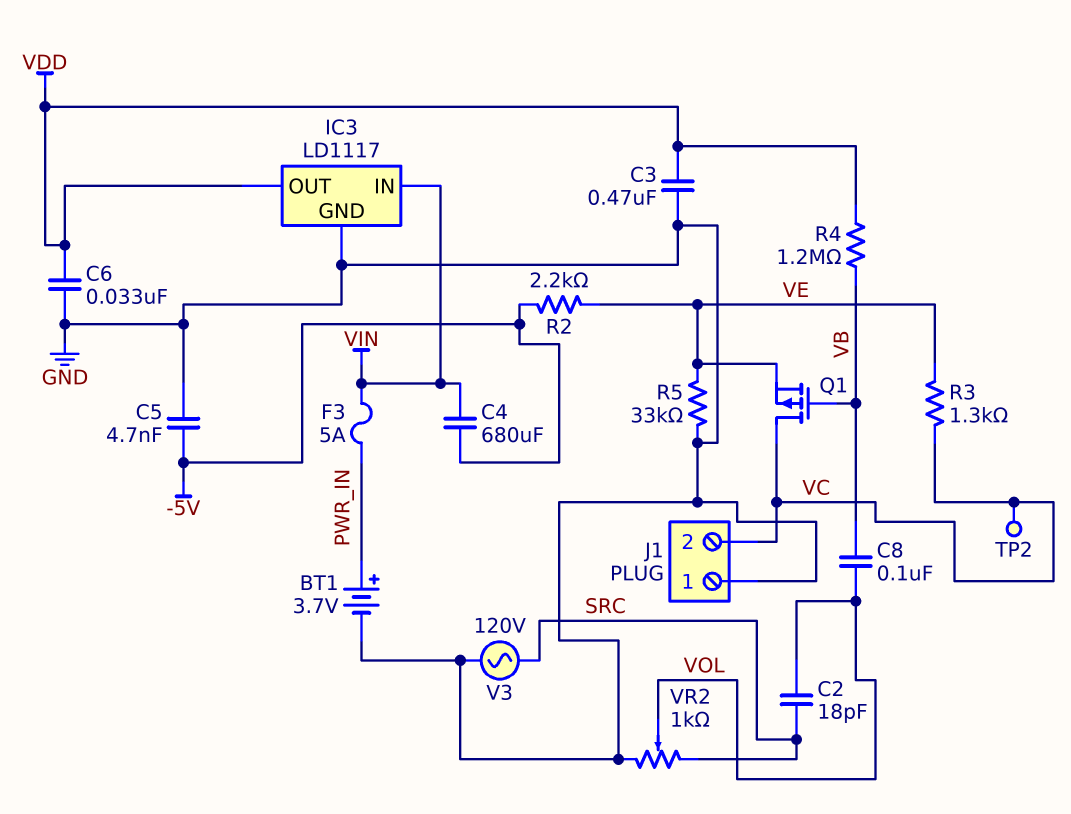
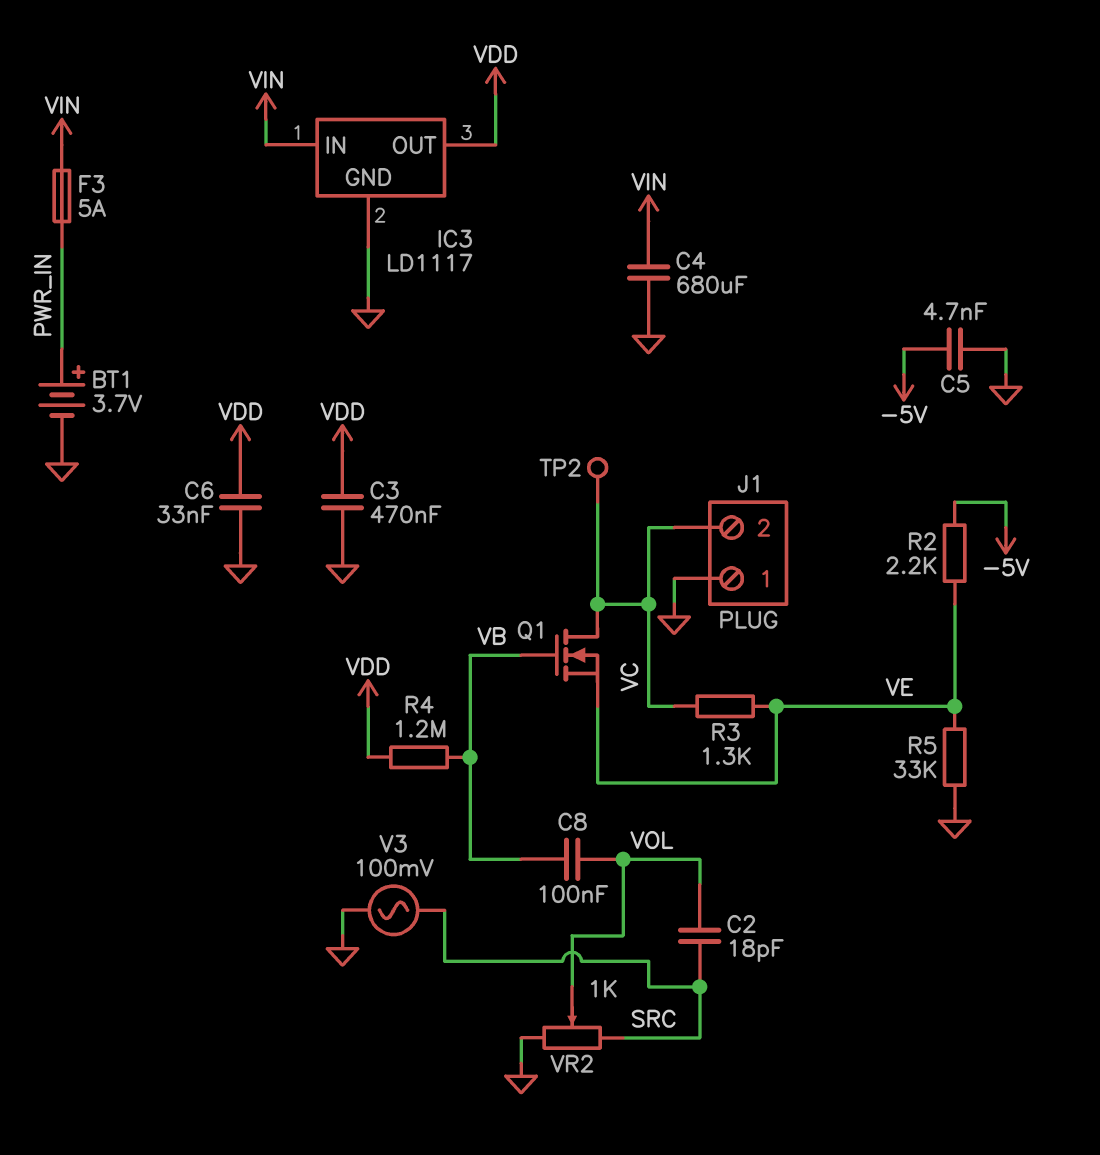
C4: 680uF (-5V, VIN) -> 680uF (GND, VIN)
Q1: PMOS (G VB, D VC, S VE) -> NMOS (G VB, D VC, S VE)
V3: AC 120V (GND, SRC) -> AC 100mV (GND, SRC)

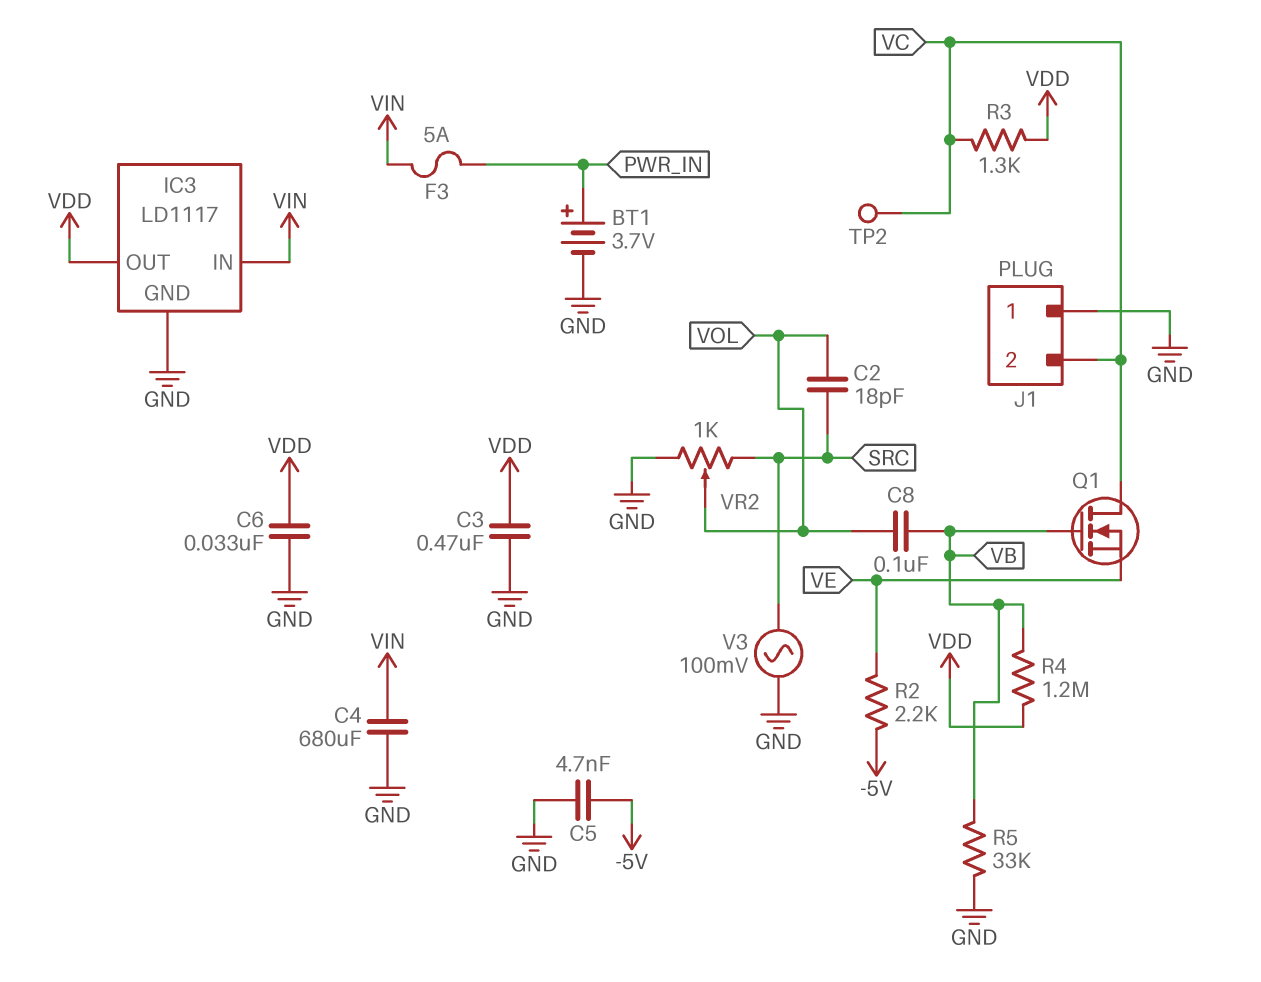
R3: 1.3k (VC, VE) -> 1.3k (VC, VDD)
R5: 33k (GND, VE) -> 33k (GND, VB)

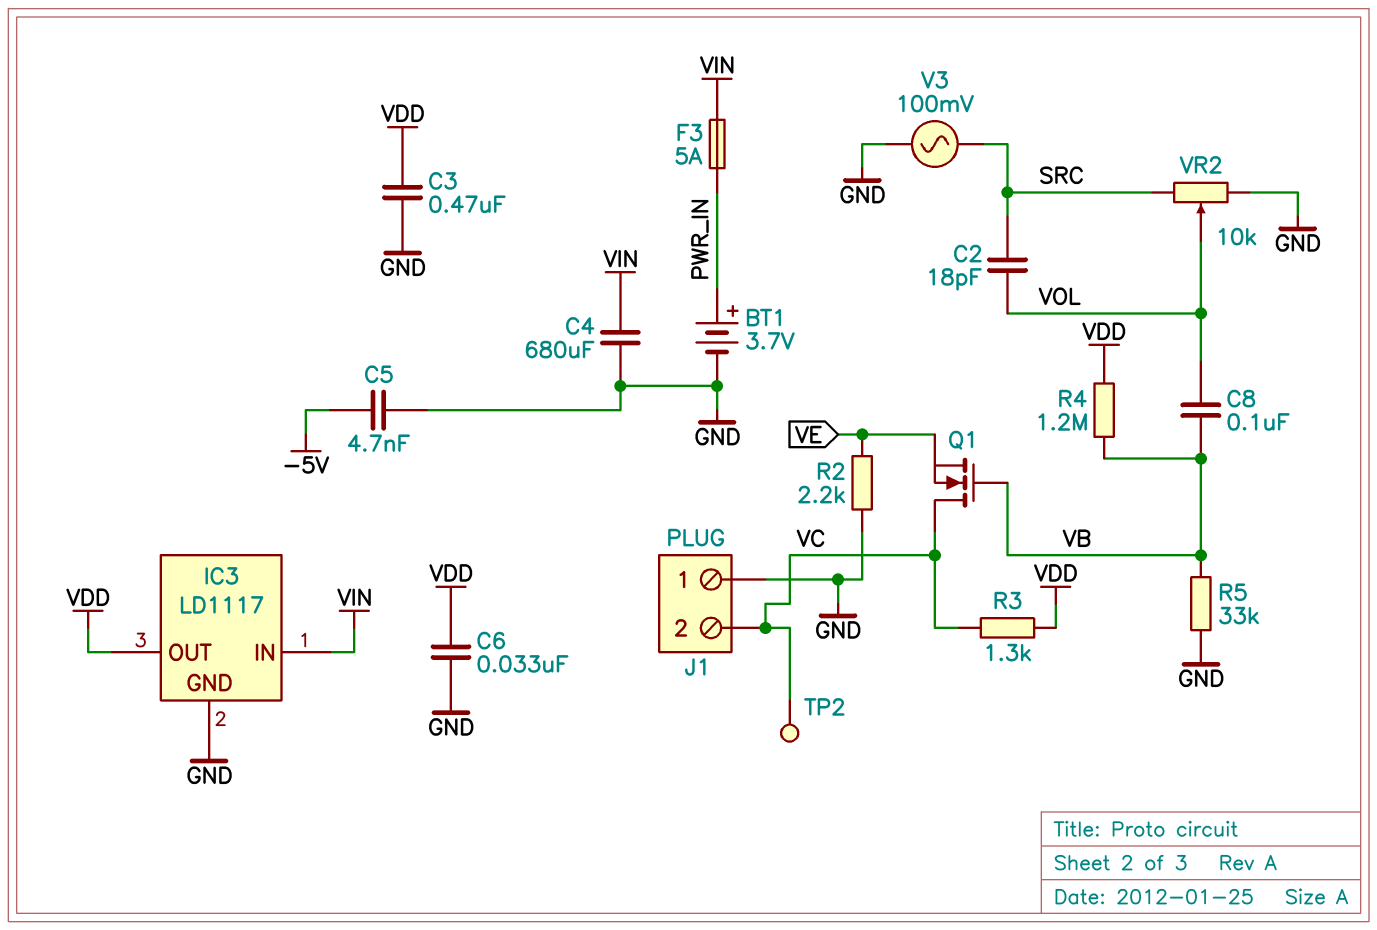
R2: 2.2k (-5V, VE) -> 2.2k (GND, VE)
VR2: 1k (GND, SRC, wiper VOL) -> 10k (GND, SRC, wiper VOL)

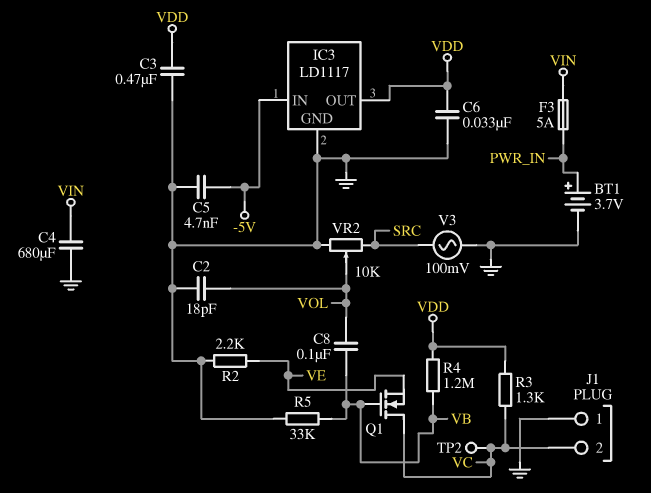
C2: 18pF (SRC, VOL) -> 18pF (GND, VOL)
IC3 pin IN: VIN -> -5V

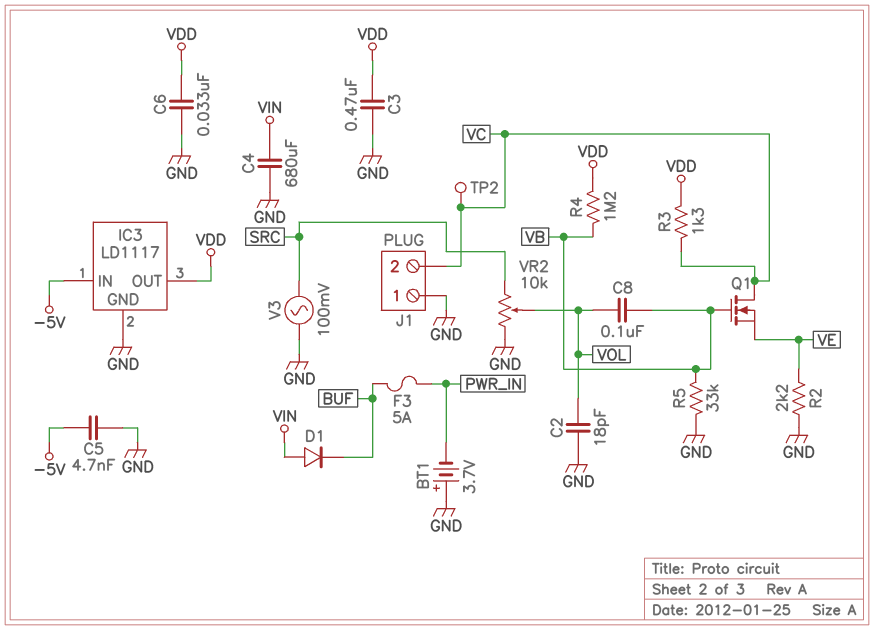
BT1: 3.7V (plus PWR_IN, minus GND) -> 3.7V (plus GND, minus PWR_IN)
D1: none -> diode (A VIN, K BUF)
F3: 5A (PWR_IN, VIN) -> 5A (BUF, PWR_IN)

